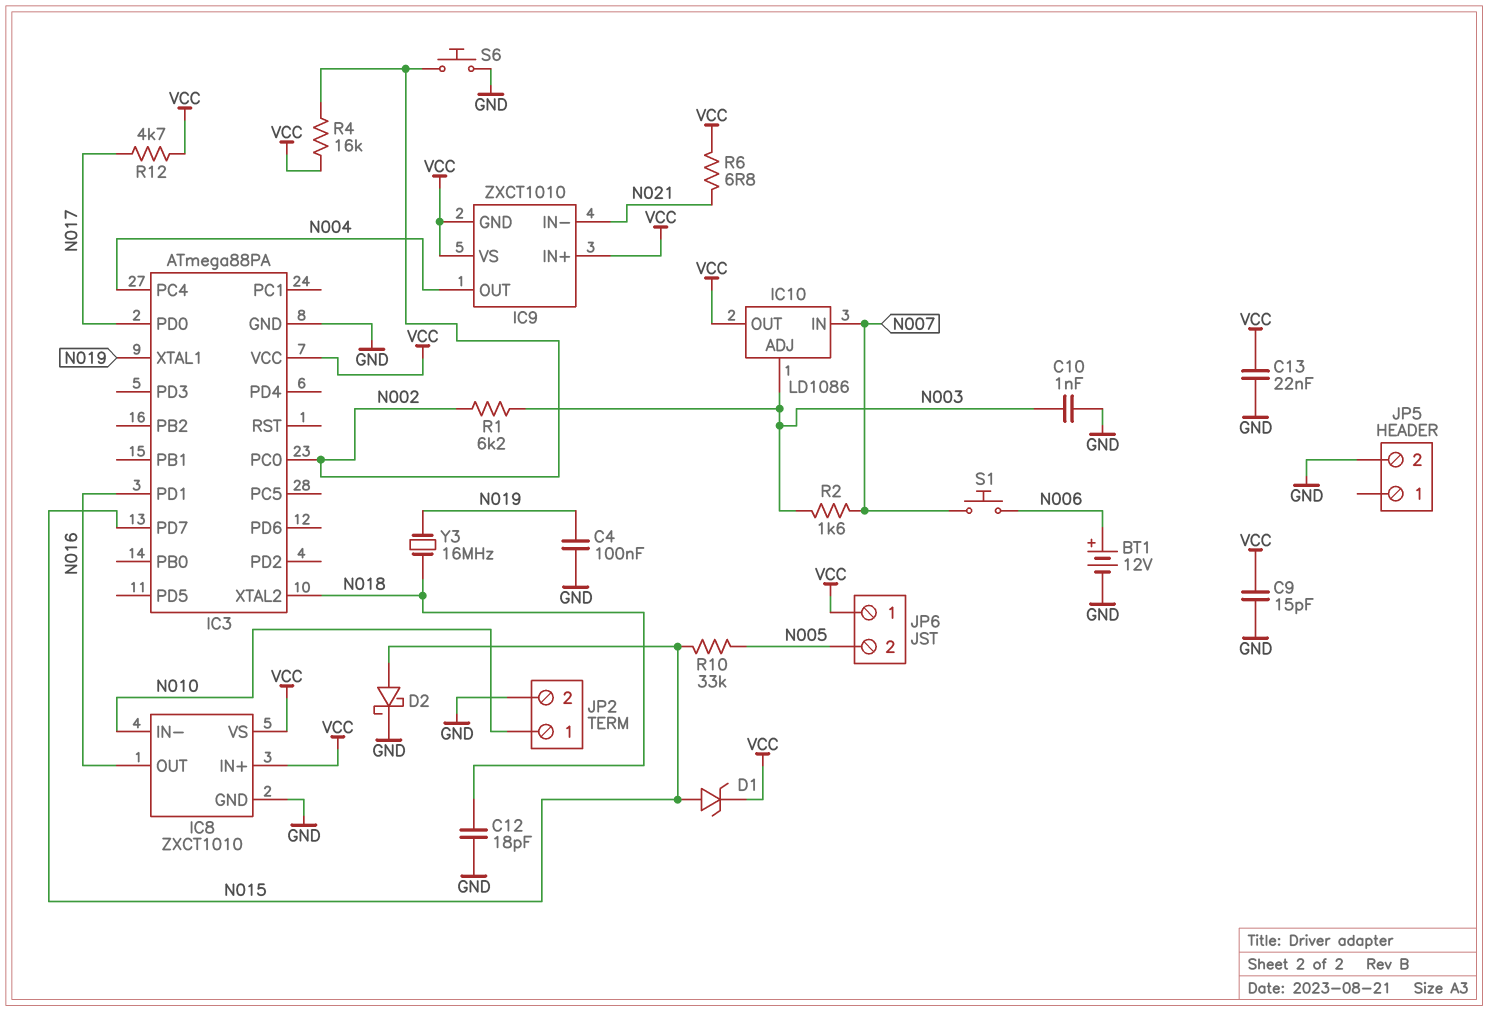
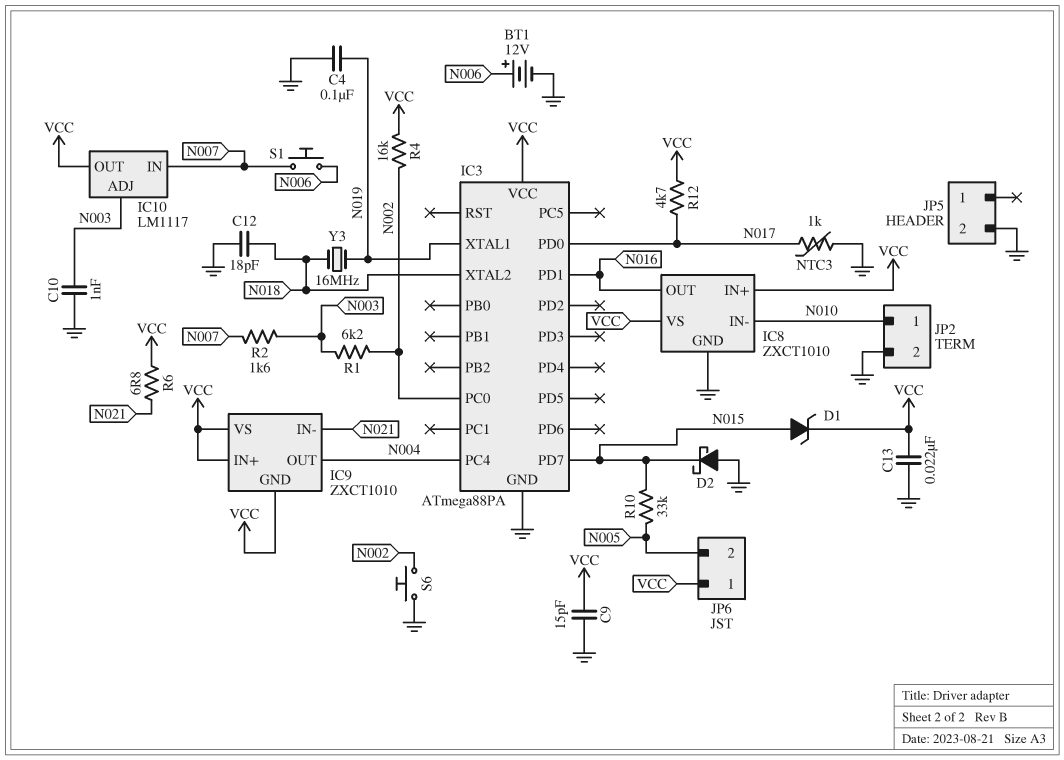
D2: schottky (A N015, K GND) -> schottky (A GND, K N015)
IC10: LD1086 -> LM1117
NTC3: none -> 1k (GND, N017)

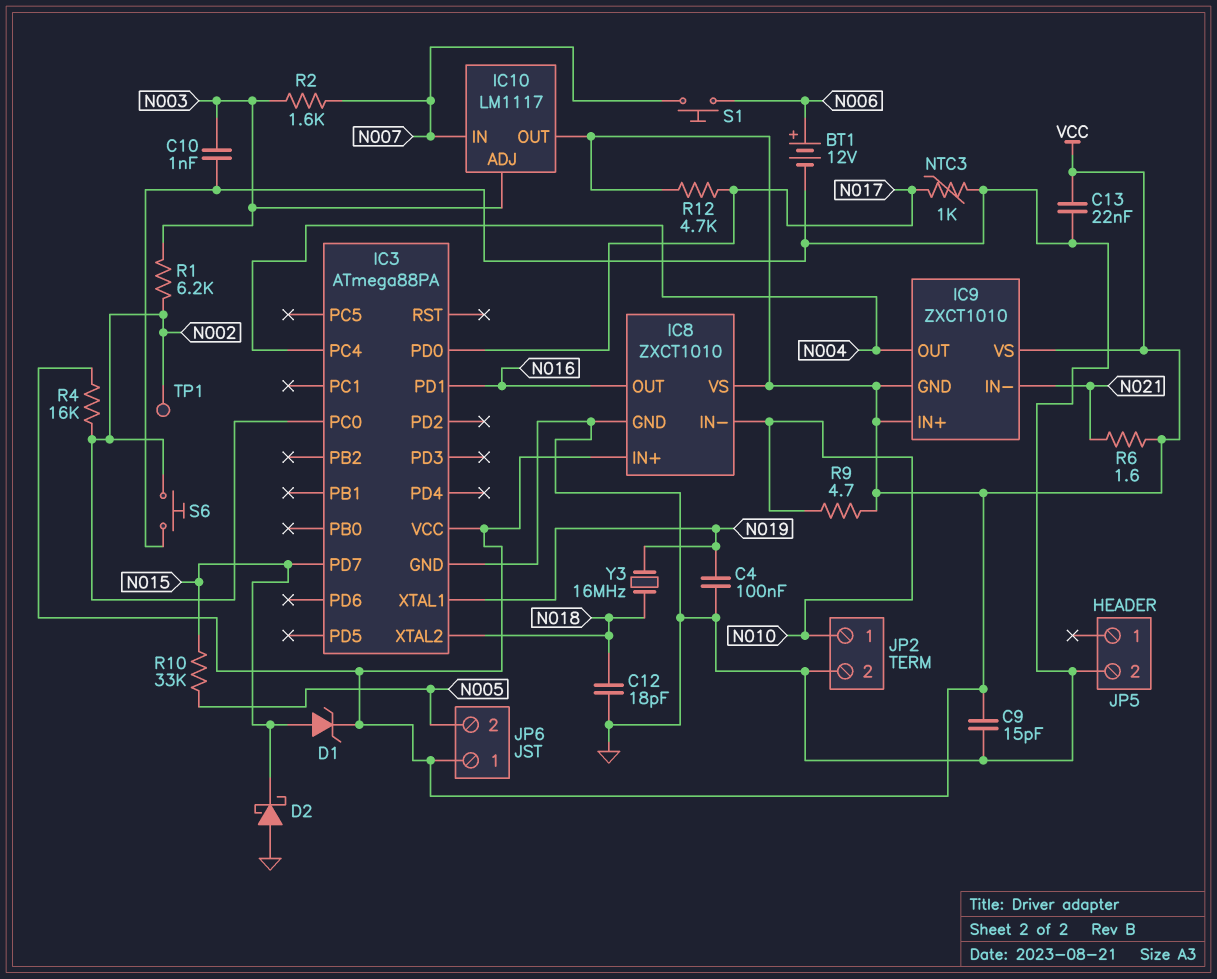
R6: 6.8 (N021, VCC) -> 1.6 (N021, VCC)
R9: none -> 4.7 (N010, VCC)
TP1: none -> test point (N002)

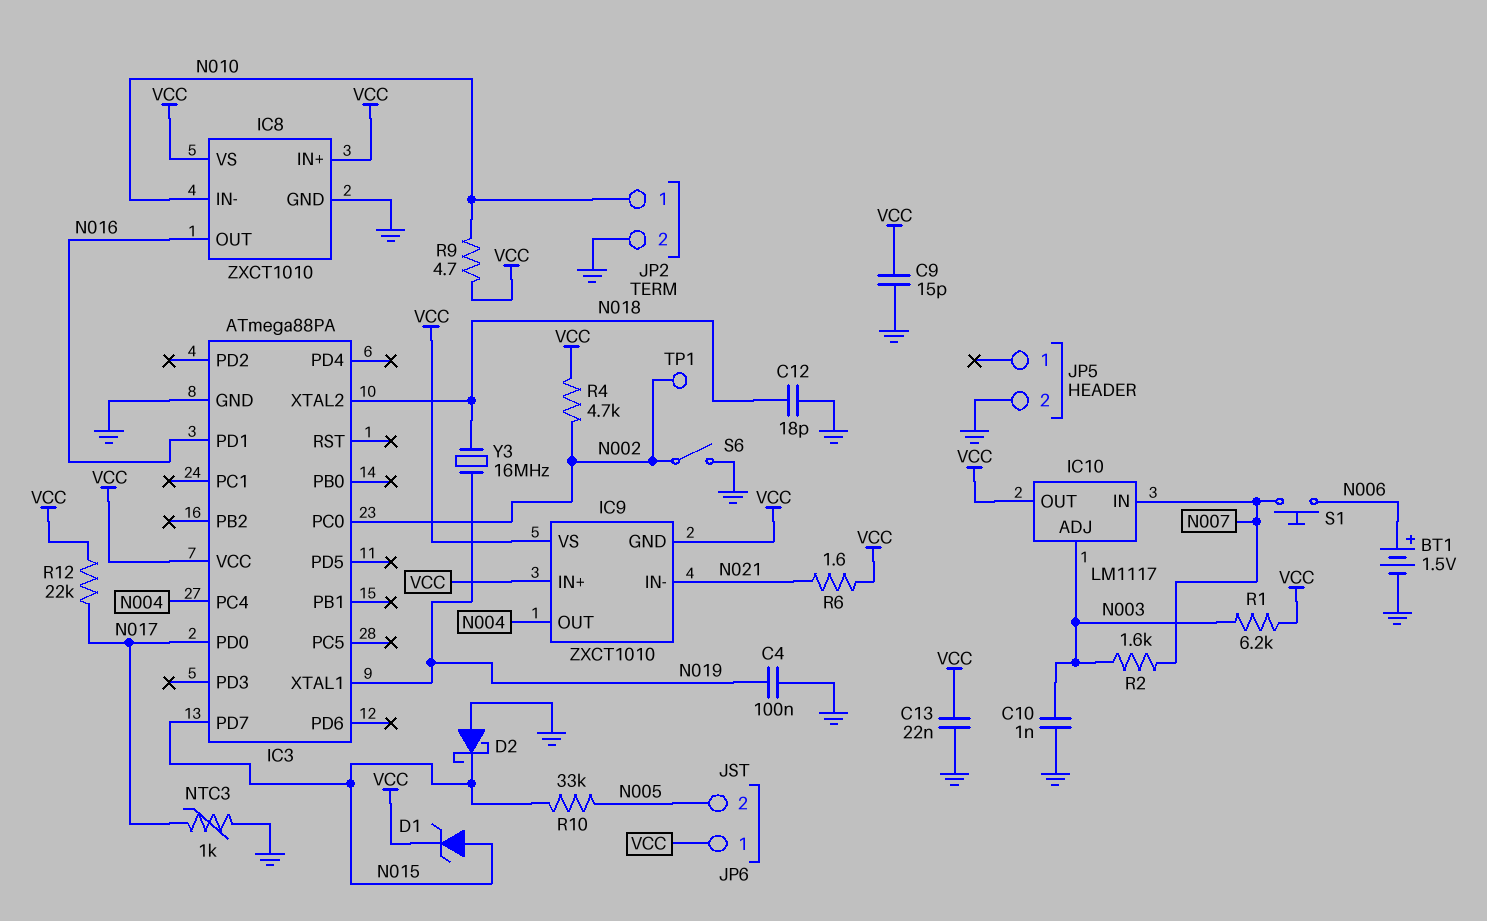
BT1: 12V (plus N006, minus GND) -> 1.5V (plus N006, minus GND)
R1: 6.2k (N002, N003) -> 6.2k (N003, VCC)
R4: 16k (N002, VCC) -> 4.7k (N002, VCC)
R12: 4.7k (N017, VCC) -> 22k (N017, VCC)
S6: button (GND, N002) -> switch (GND, N002)

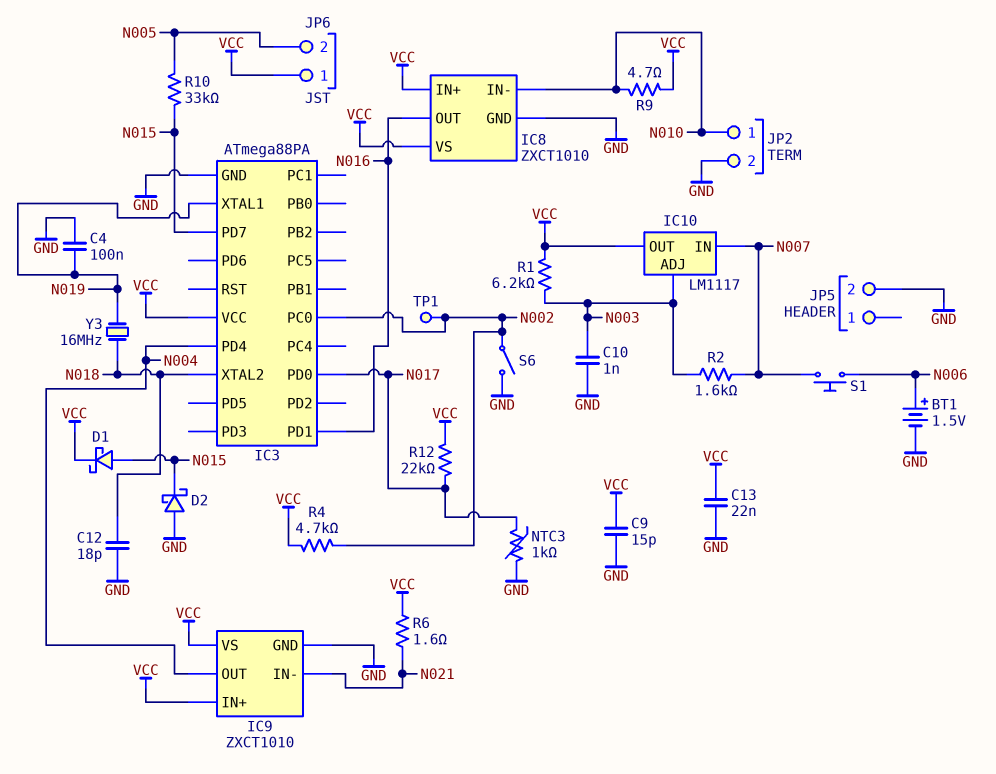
D1: zener (A N015, K VCC) -> schottky (A N015, K VCC)
IC3 pin PC4: N004 -> none
IC3 pin PD4: none -> N004
IC9 pin GND: VCC -> GND

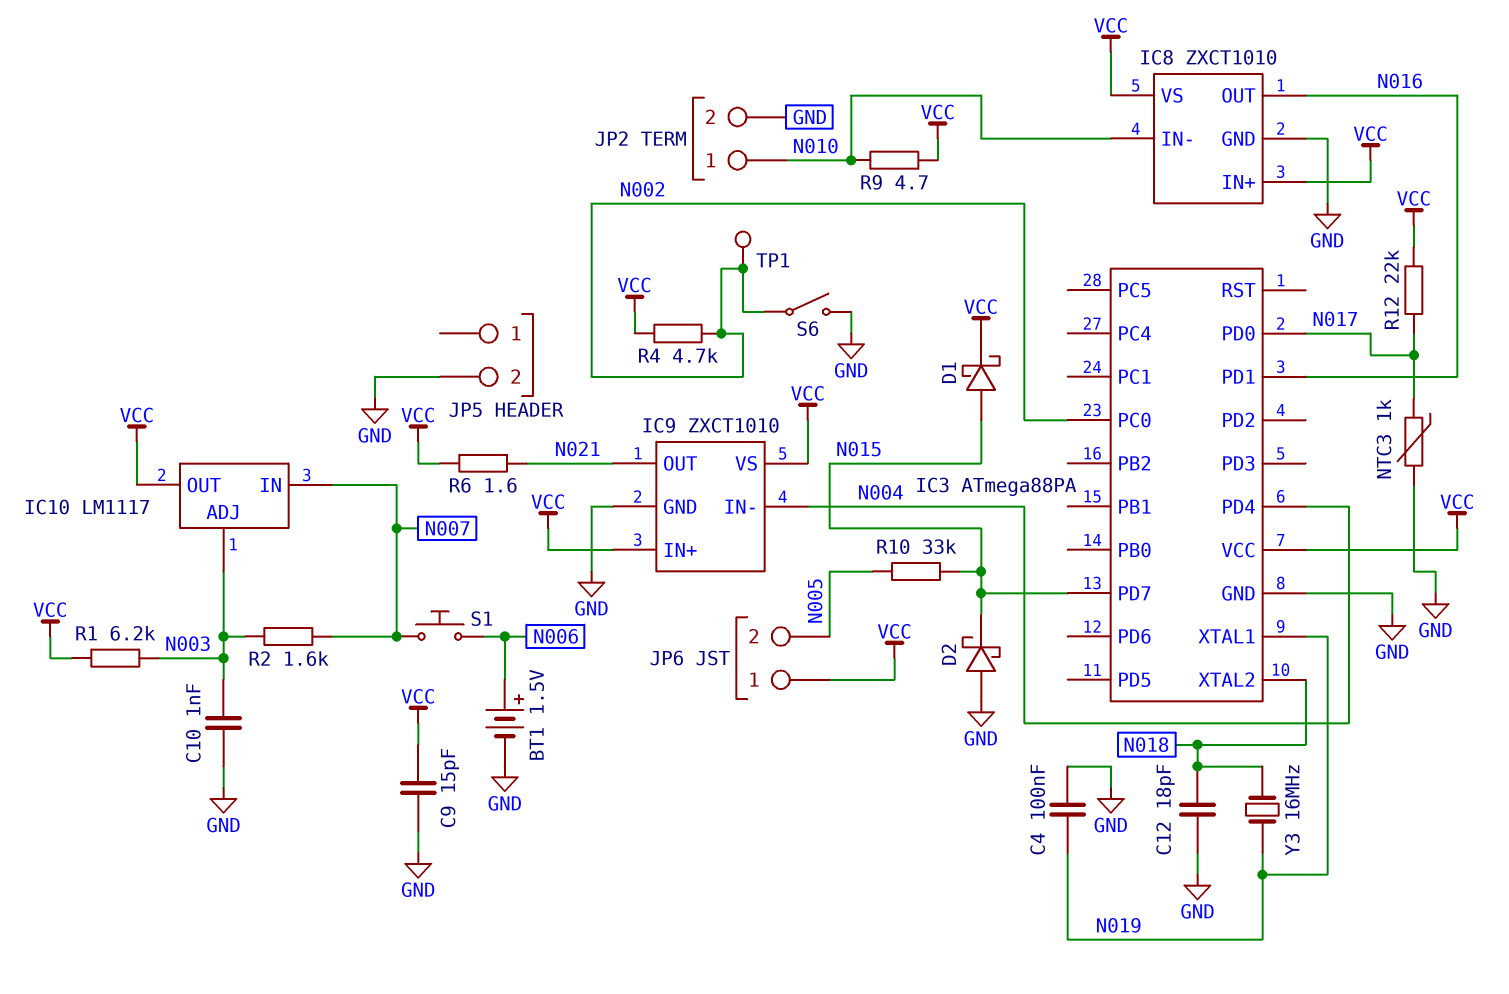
C13: 22nF (GND, VCC) -> none
IC9 pin IN-: N021 -> N004
IC9 pin OUT: N004 -> N021

